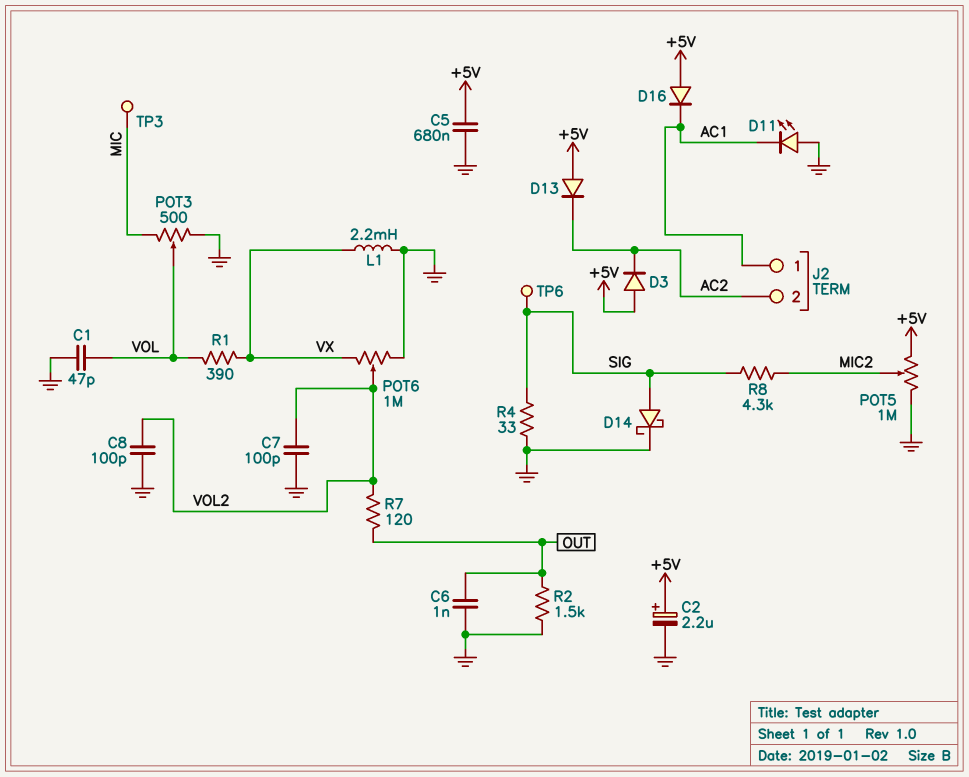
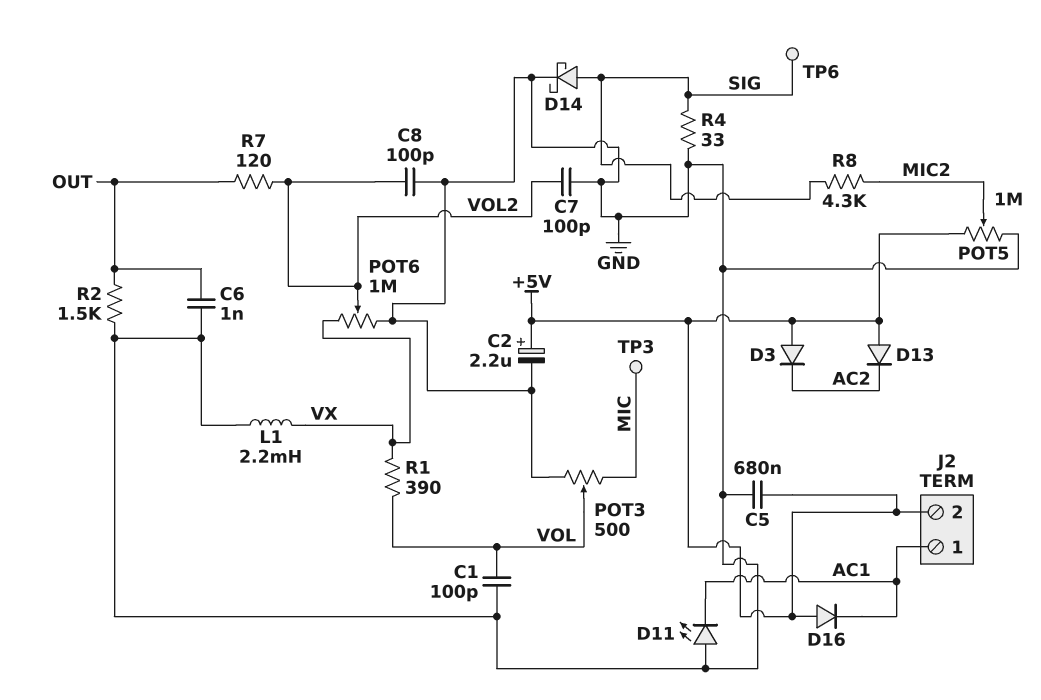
C1: 47pF (GND, VOL) -> 100pF (GND, VOL)
J2 pin 2: AC2 -> +5V

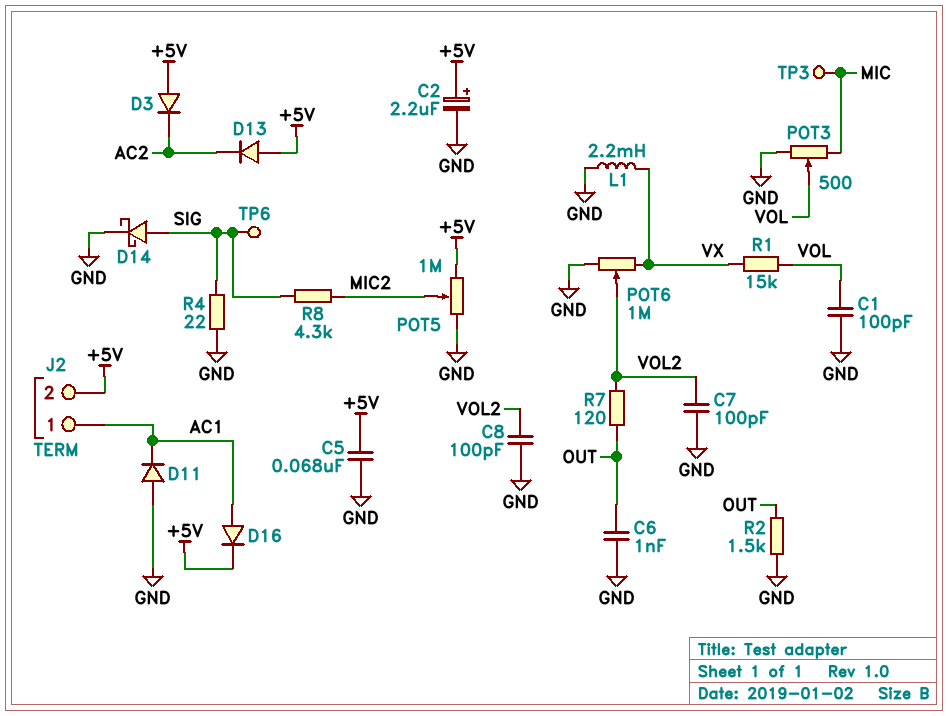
C5: 680nF (+5V, GND) -> 68nF (+5V, GND)
D11: LED (A GND, K AC1) -> diode (A GND, K AC1)
D16: diode (A +5V, K AC1) -> diode (A AC1, K +5V)
R1: 390 (VOL, VX) -> 15k (VOL, VX)
R4: 33 (GND, SIG) -> 22 (GND, SIG)

